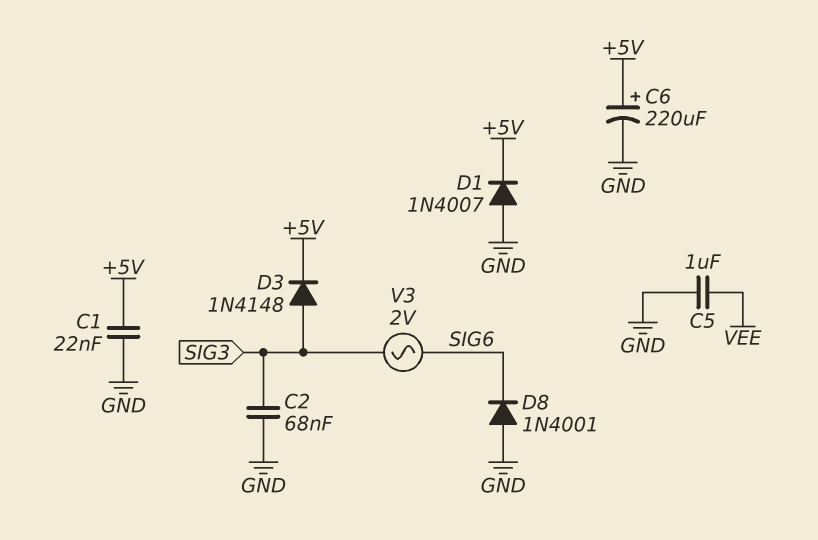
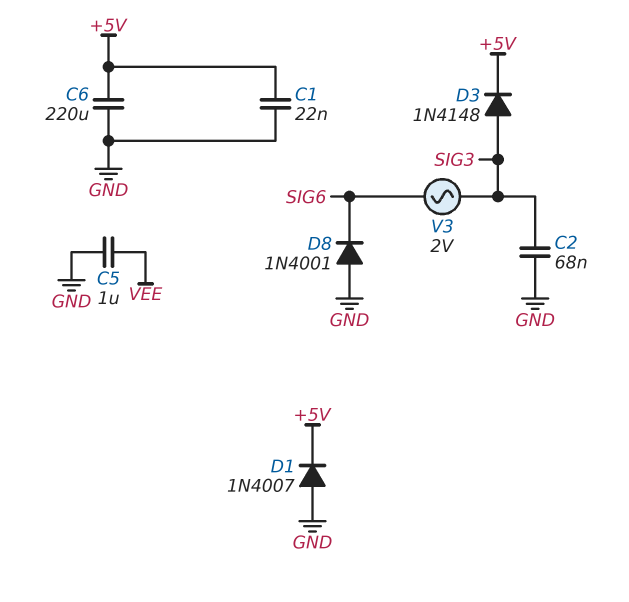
C6: 220uF (plus +5V, minus GND) -> 220uF (+5V, GND)

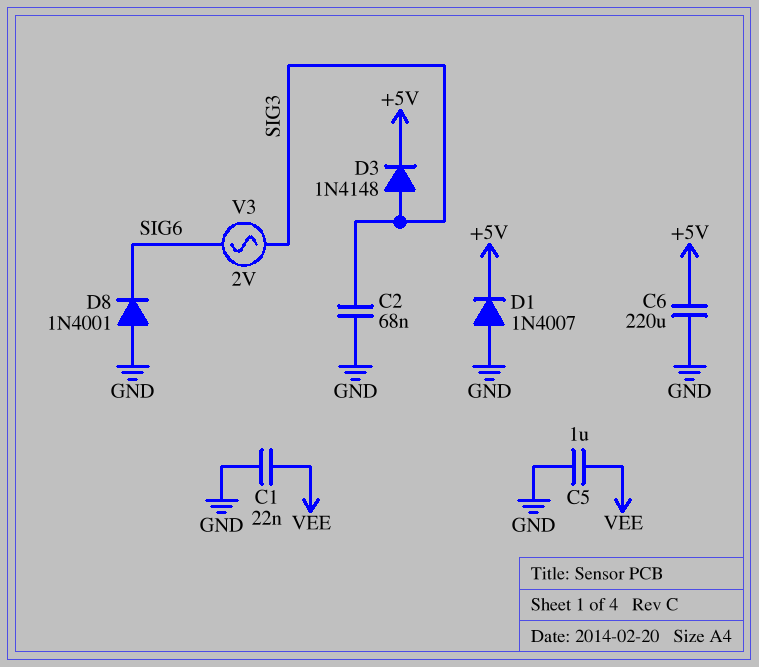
C1: 22nF (+5V, GND) -> 22nF (GND, VEE)

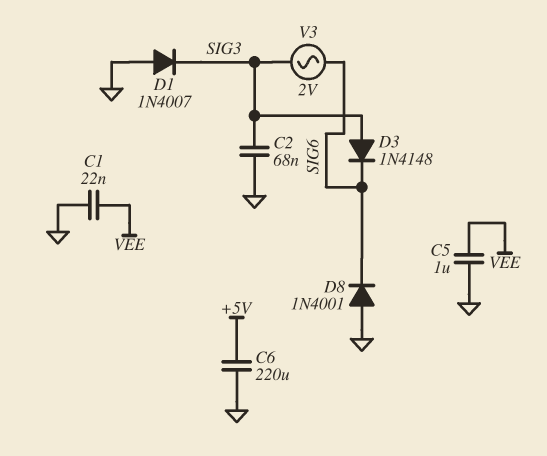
D1: diode 1N4007 (A GND, K +5V) -> diode 1N4007 (A GND, K SIG3)
D3: diode 1N4148 (A SIG3, K +5V) -> diode 1N4148 (A SIG3, K SIG6)

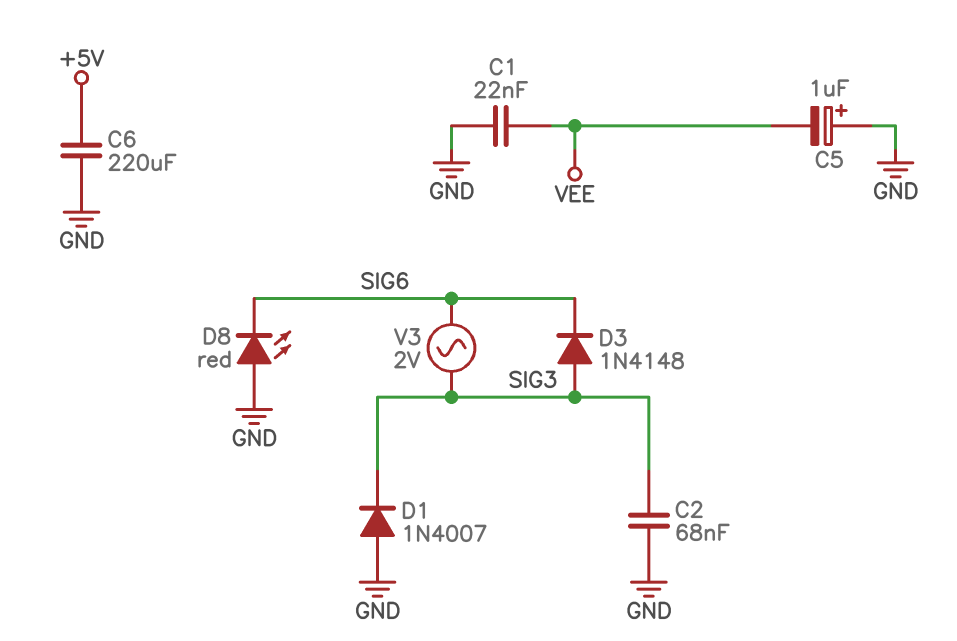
C5: 1uF (GND, VEE) -> 1uF (plus GND, minus VEE)
D8: diode 1N4001 (A GND, K SIG6) -> LED red (A GND, K SIG6)

